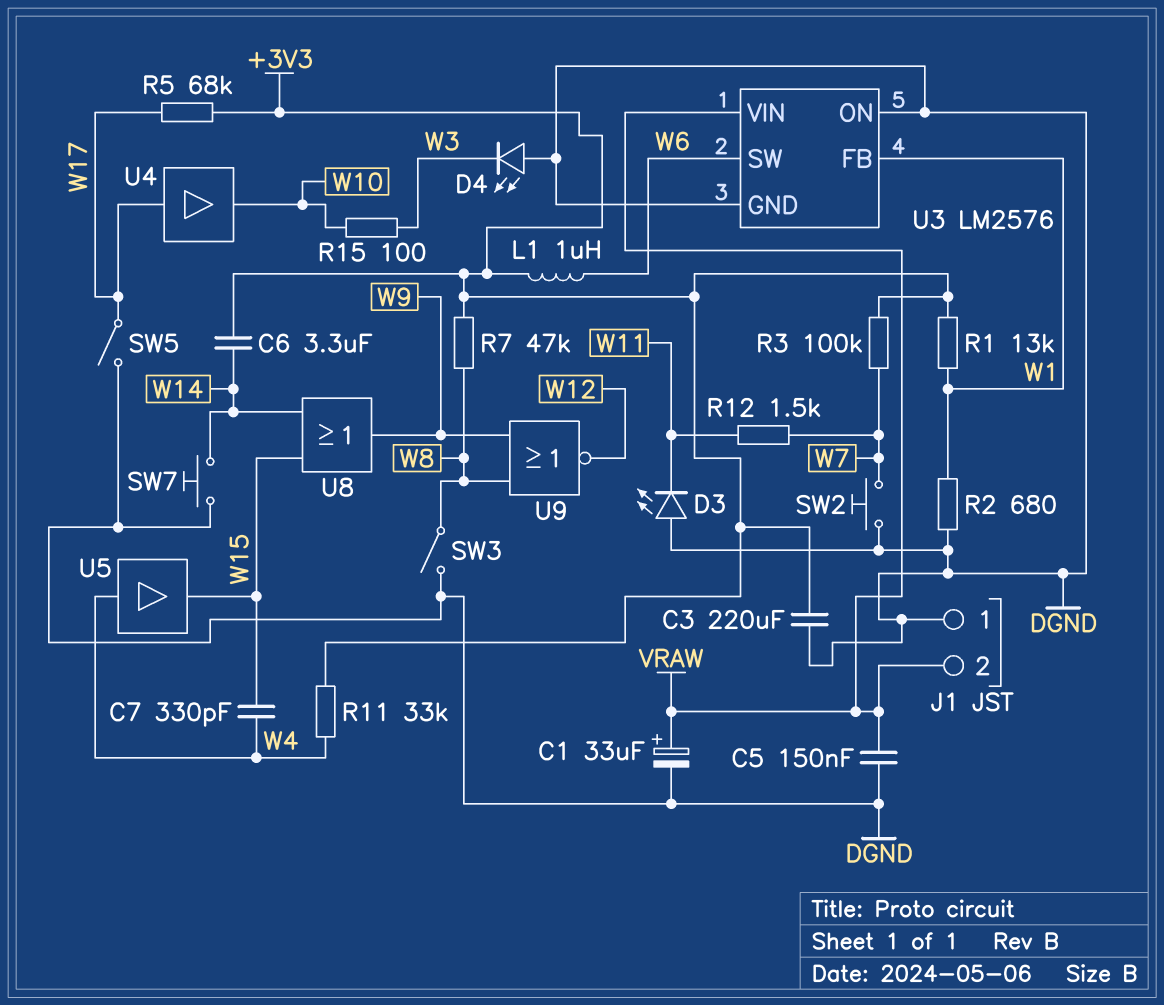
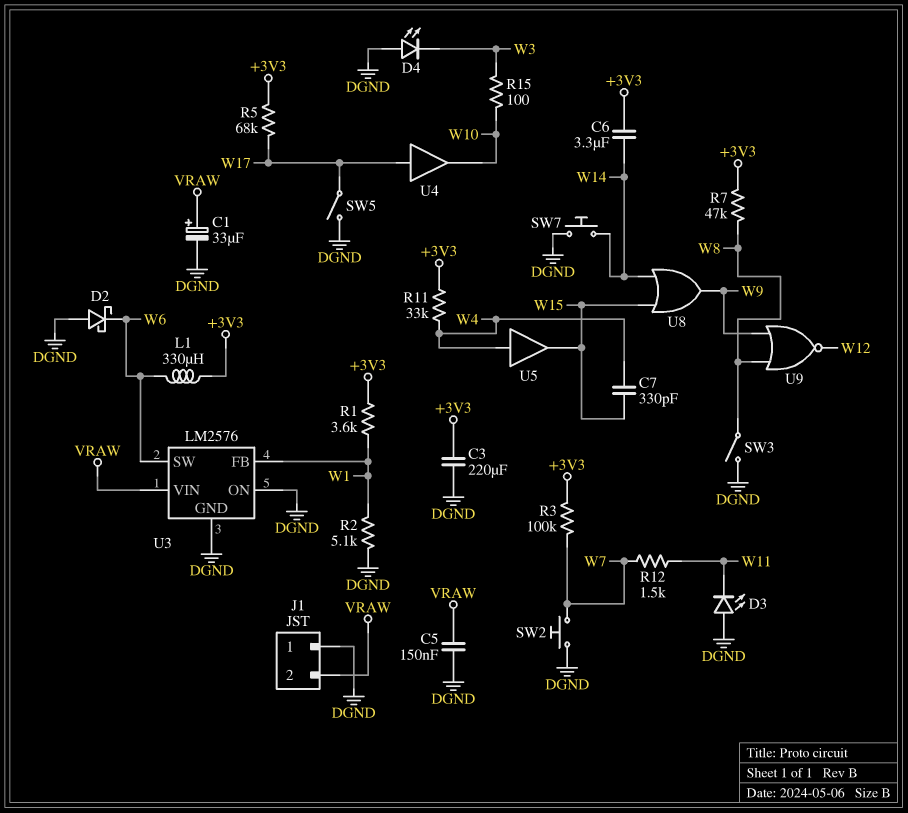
D2: none -> schottky (A DGND, K W6)
L1: 1uH (+3V3, W6) -> 330uH (+3V3, W6)
R1: 13k (+3V3, W1) -> 3.6k (+3V3, W1)
R2: 680 (DGND, W1) -> 5.1k (DGND, W1)

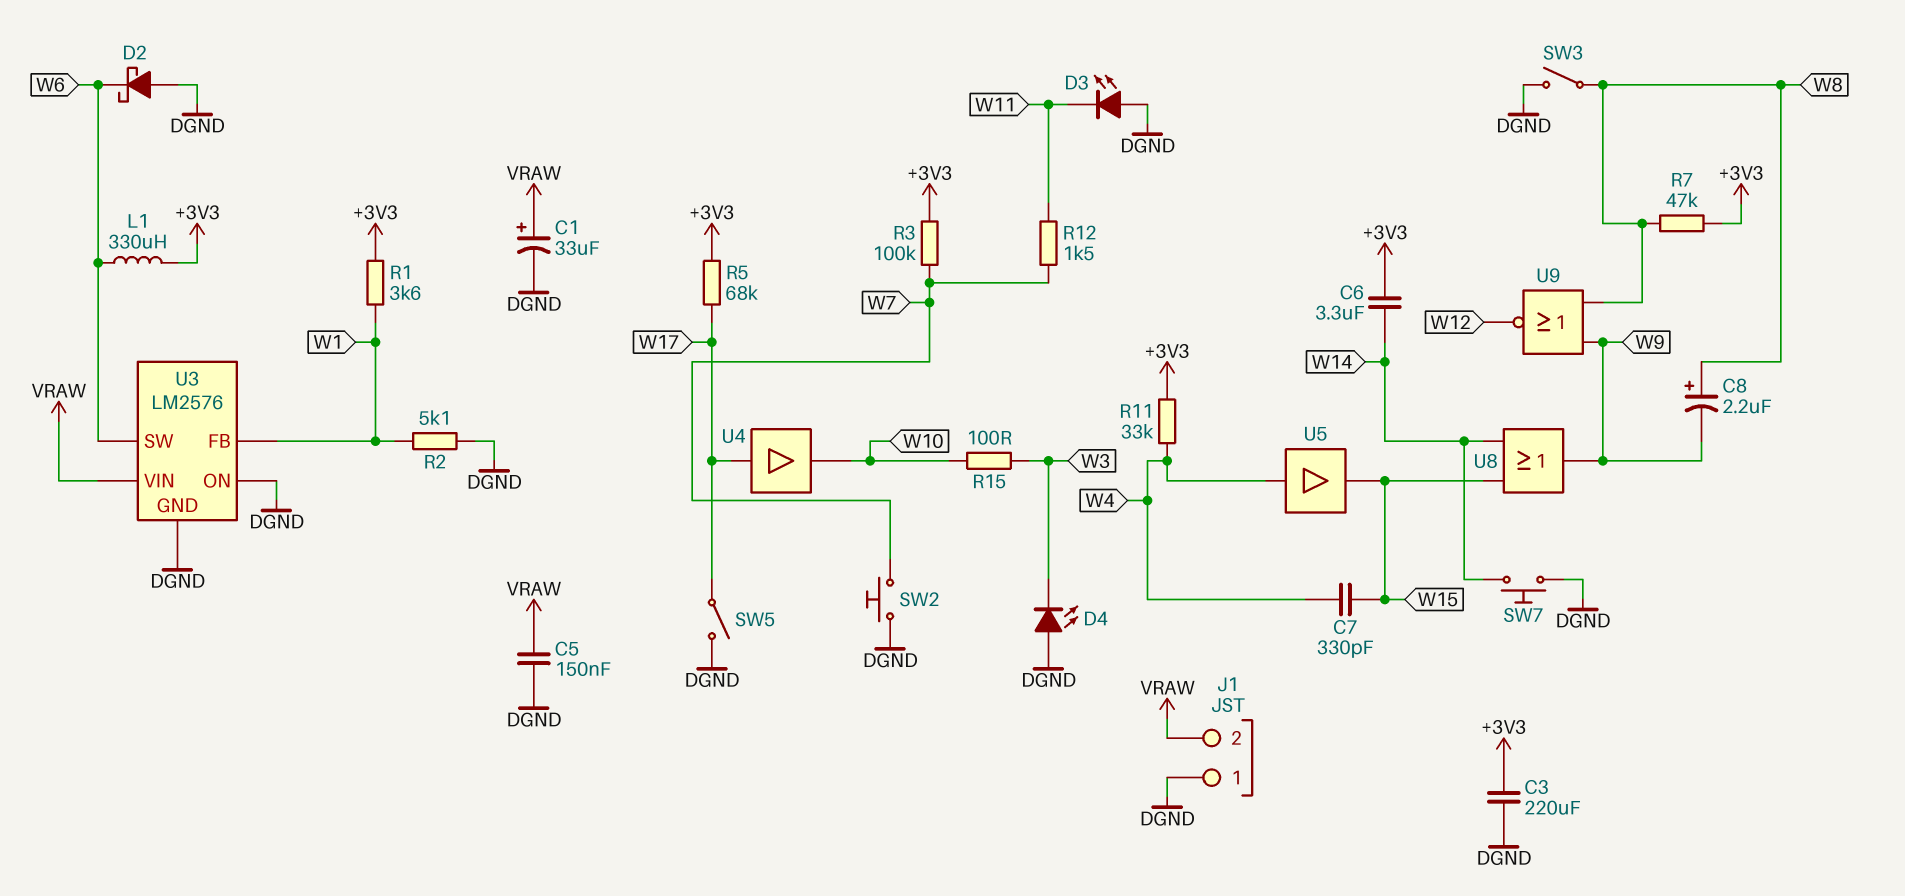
C8: none -> 2.2uF (plus W8, minus W9)

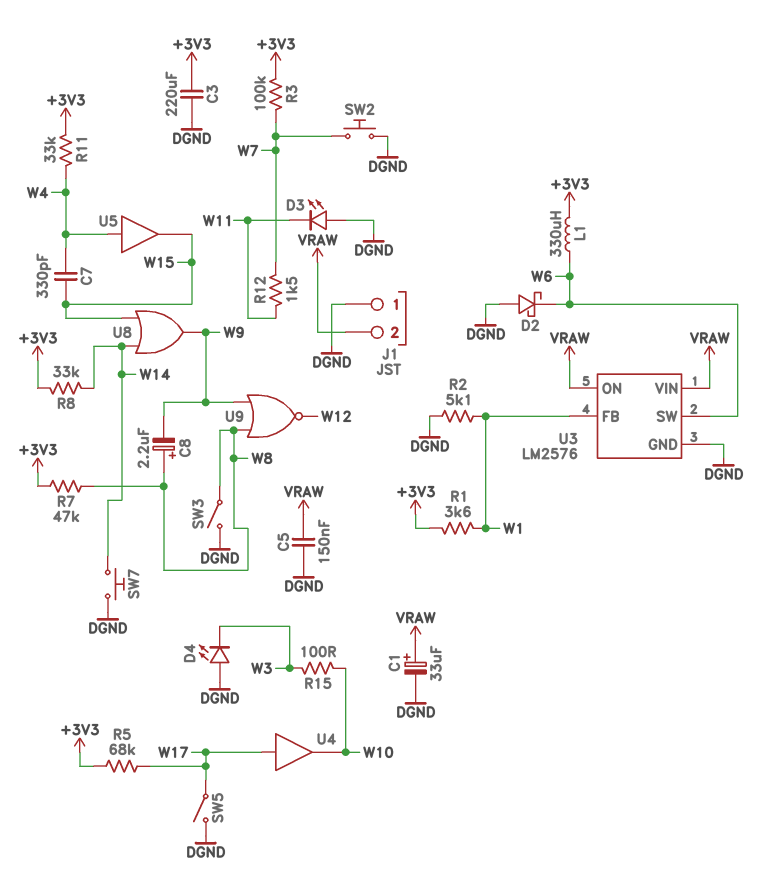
C6: 3.3uF (+3V3, W14) -> none
R8: none -> 33k (+3V3, W14)
U3 pin ON: DGND -> VRAW

